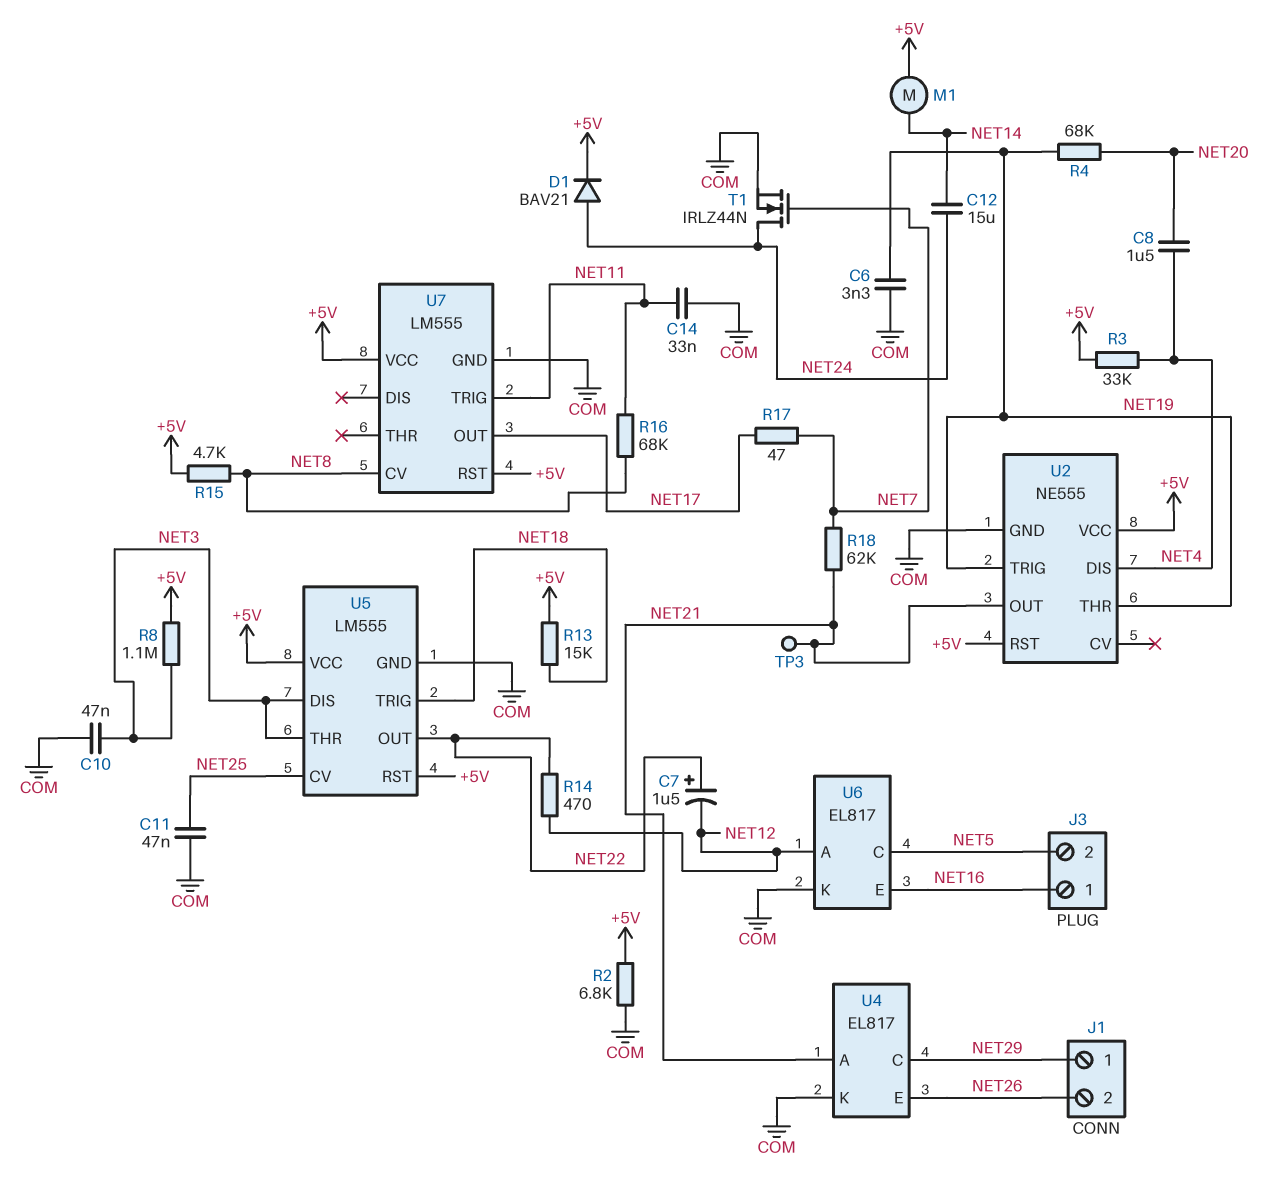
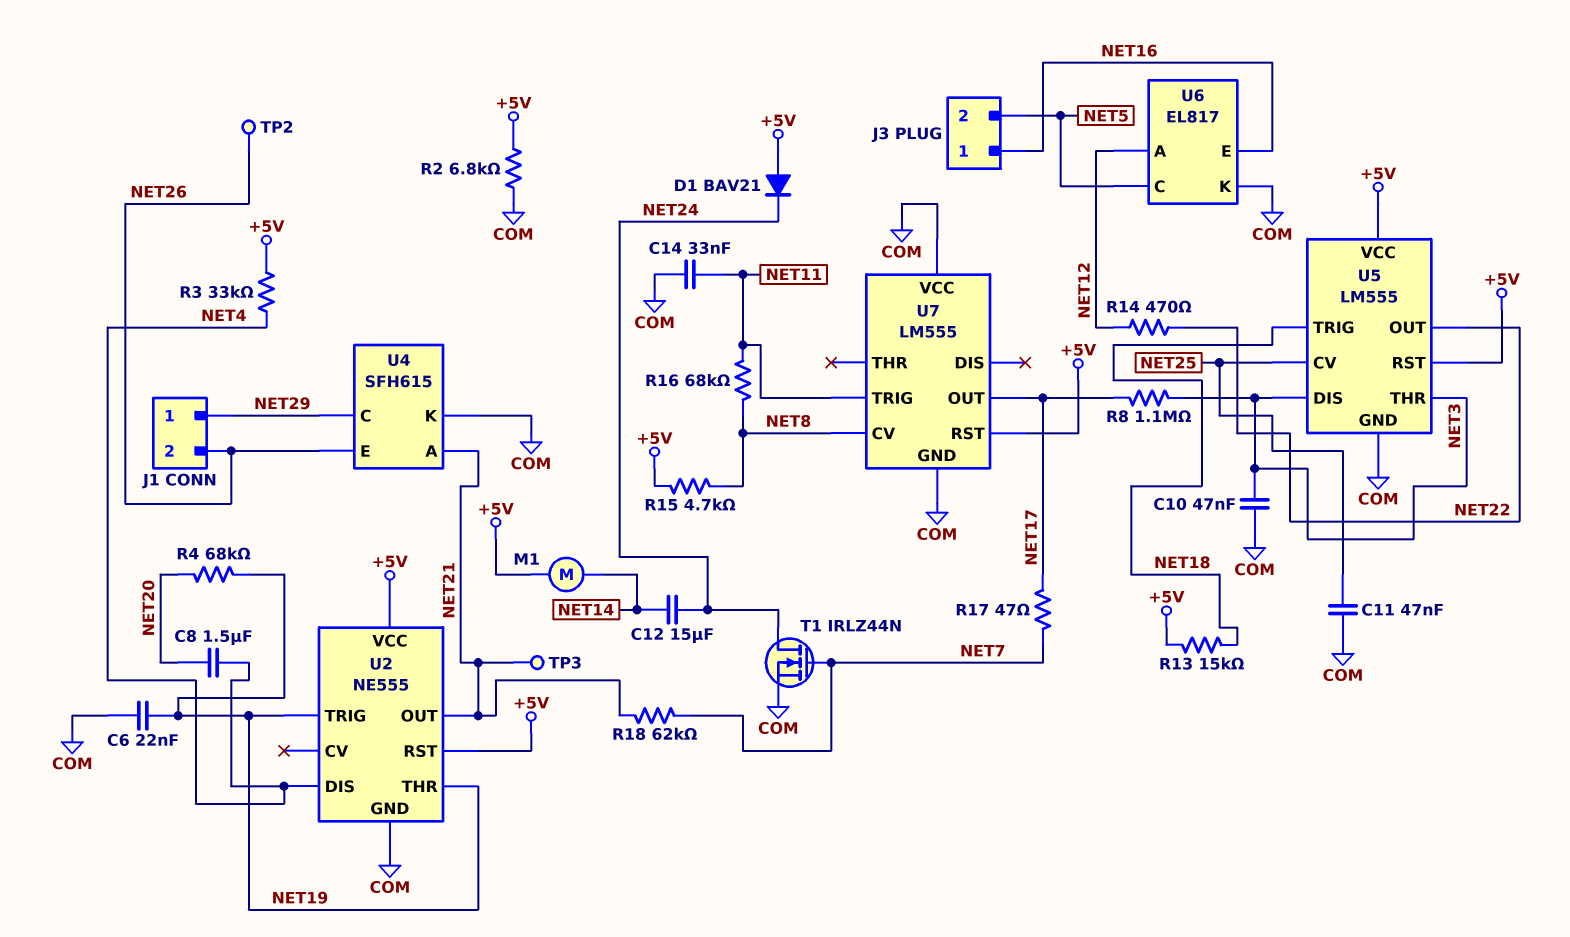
C6: 3.3nF (COM, NET19) -> 22nF (COM, NET19)
C7: 1.5uF (plus NET22, minus NET12) -> none
D1: diode BAV21 (A NET24, K +5V) -> diode BAV21 (A +5V, K NET24)
R8: 1.1M (+5V, NET3) -> 1.1M (NET3, NET17)
TP2: none -> test point (NET26)
U4: EL817 -> SFH615
U7 pin VCC: +5V -> COM

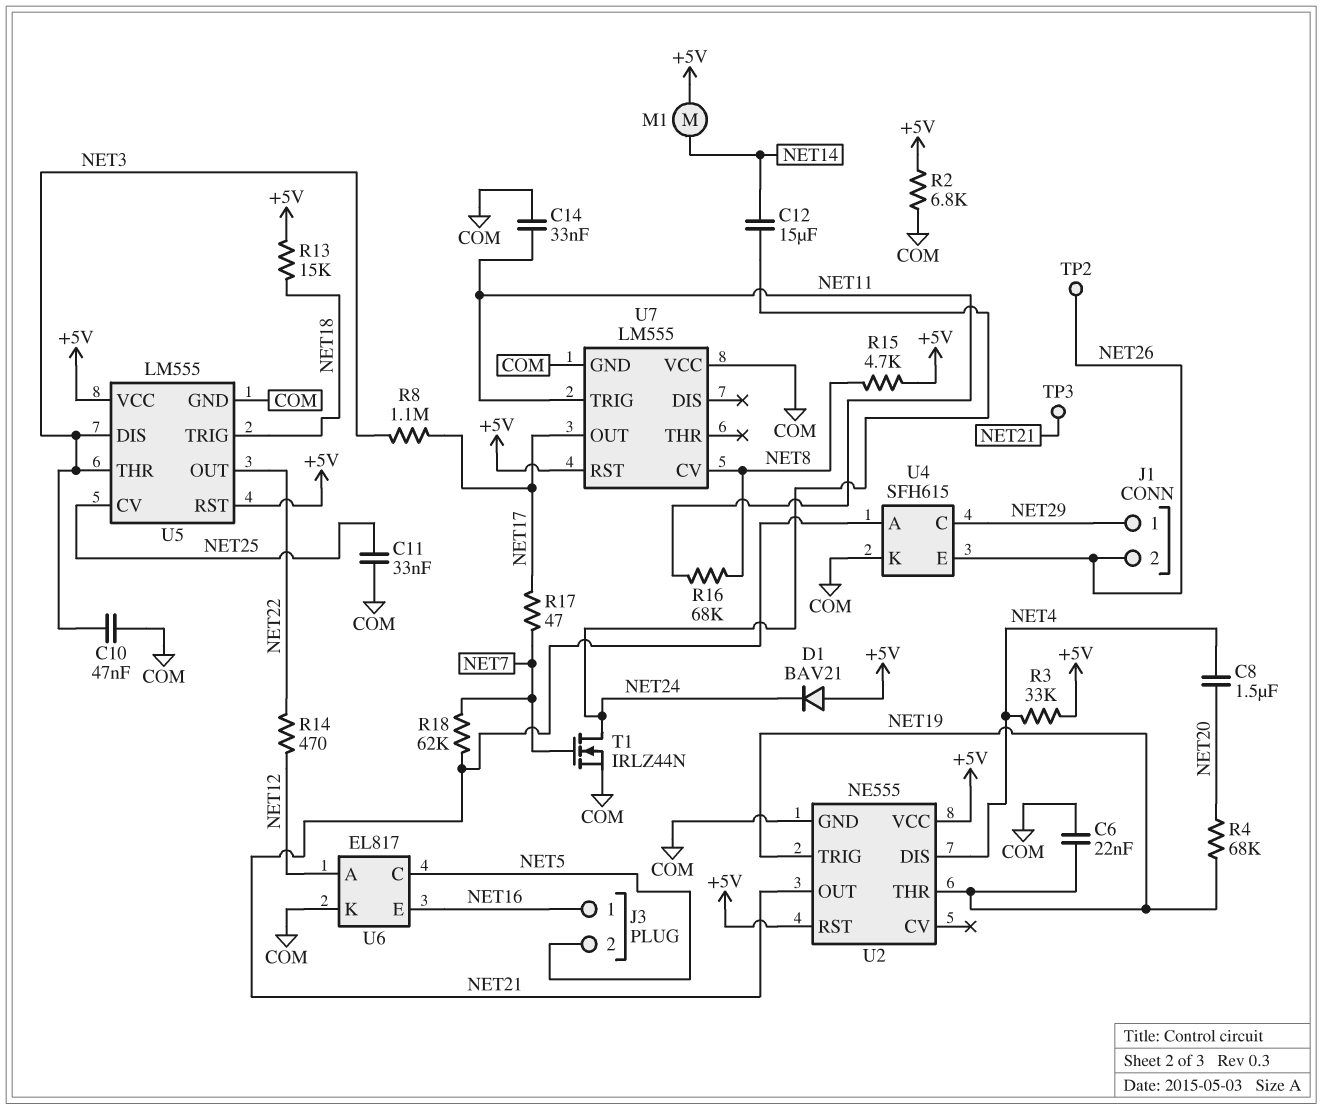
C11: 47nF (COM, NET25) -> 33nF (COM, NET25)

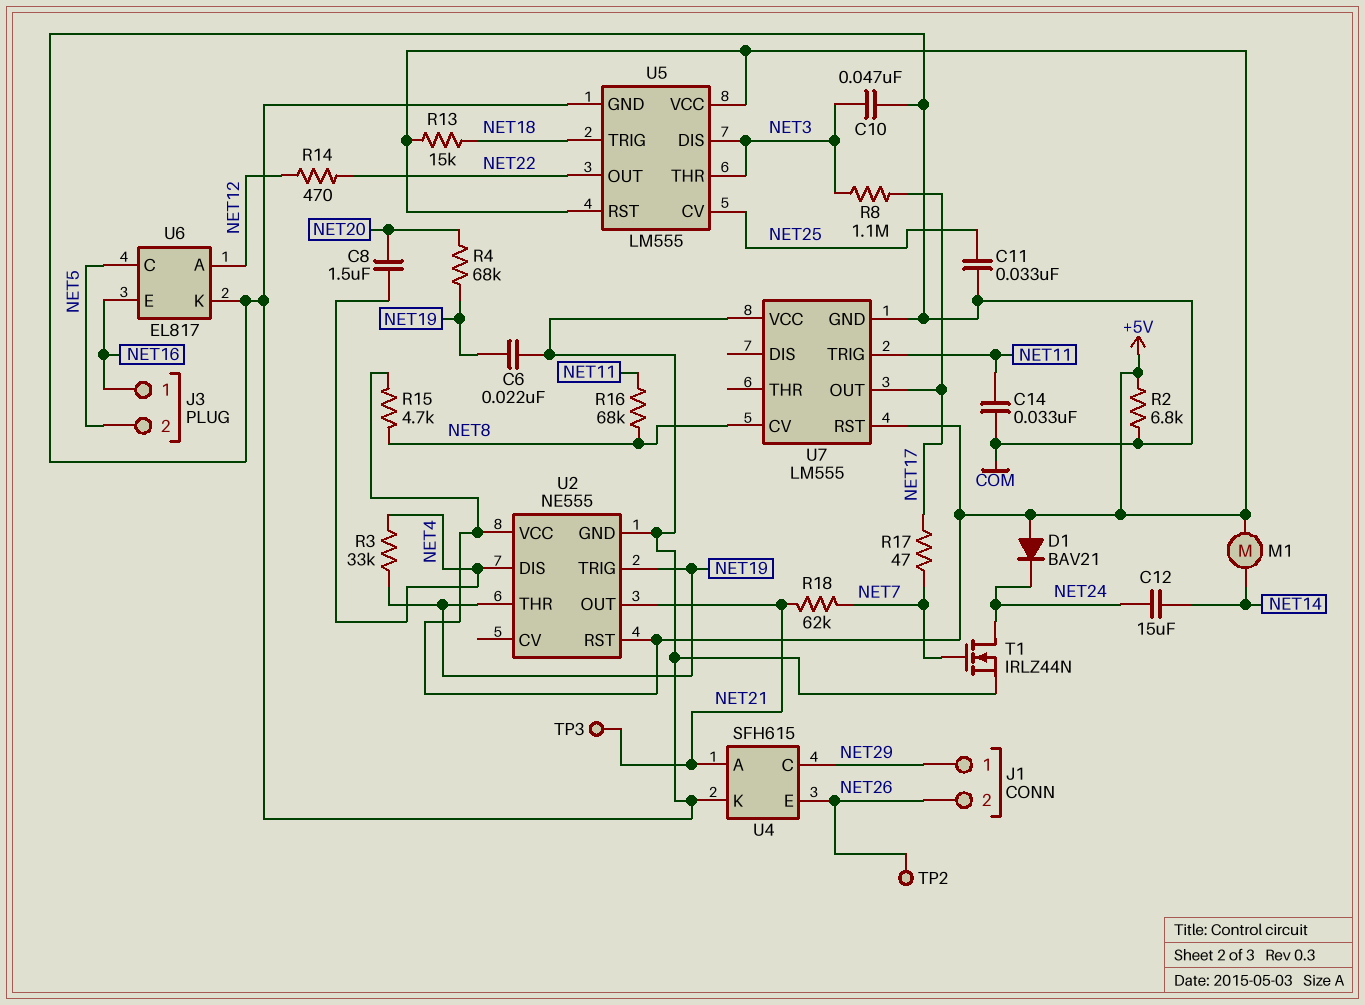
R3: 33k (+5V, NET4) -> 33k (NET4, NET19)

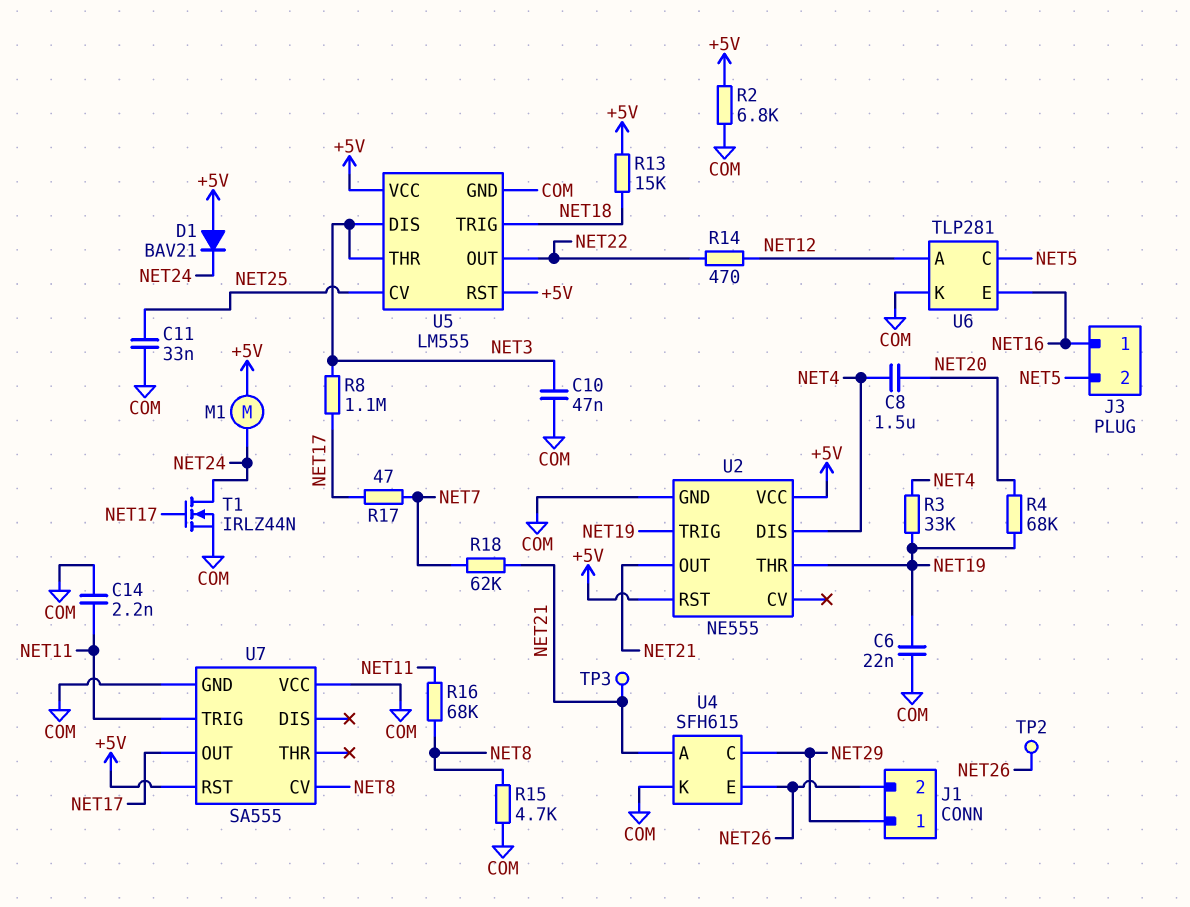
C12: 15uF (NET14, NET24) -> none
C14: 33nF (COM, NET11) -> 2.2nF (COM, NET11)
M1: motor (+5V, NET14) -> motor (+5V, NET24)
R15: 4.7k (+5V, NET8) -> 4.7k (COM, NET8)
T1: NMOS IRLZ44N (G NET7, D NET24, S COM) -> NMOS IRLZ44N (G NET17, D NET24, S COM)
U6: EL817 -> TLP281
U7: LM555 -> SA555

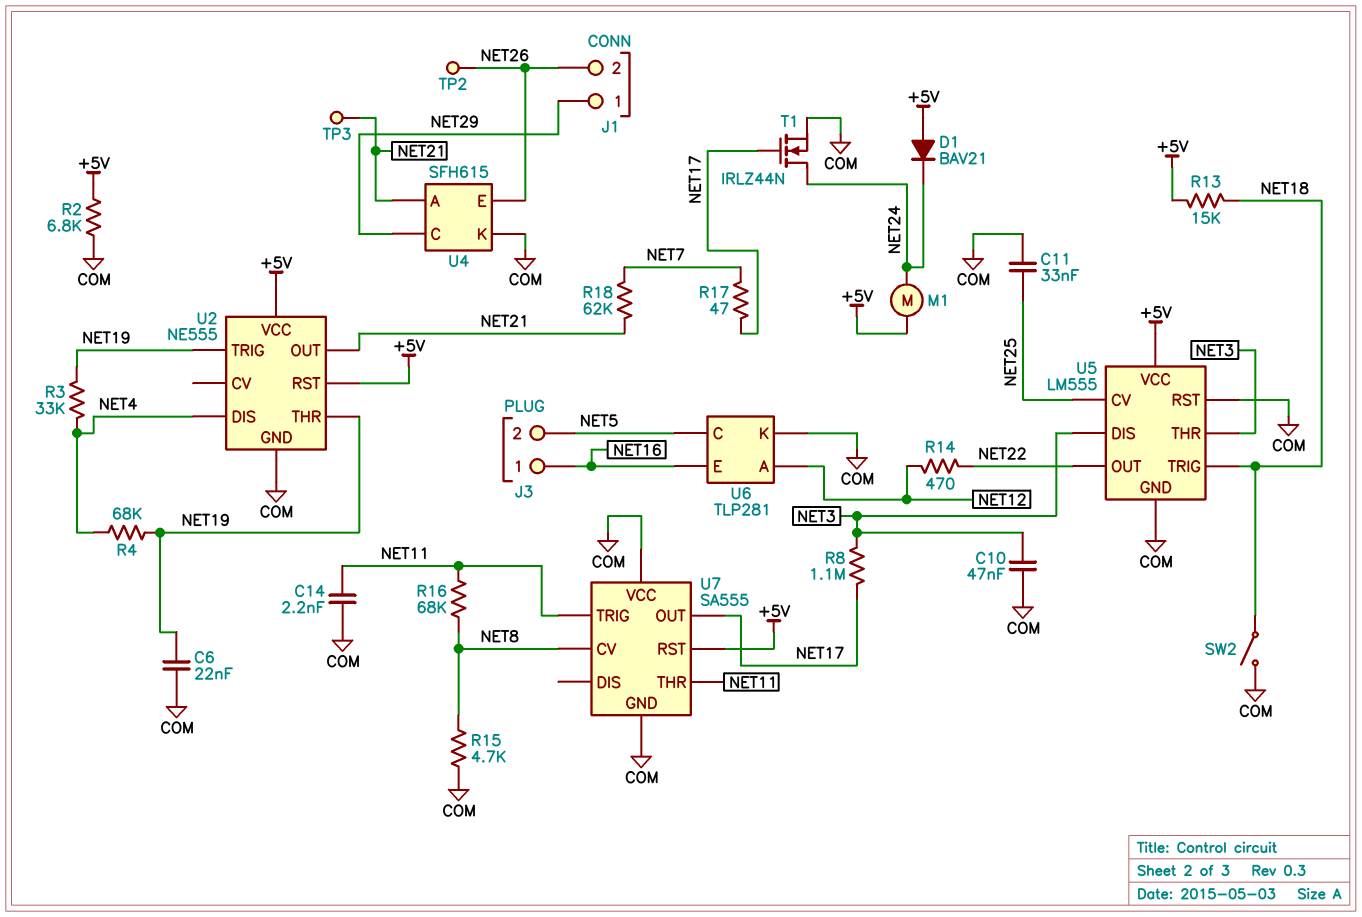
C8: 1.5uF (NET4, NET20) -> none
R4: 68k (NET19, NET20) -> 68k (NET4, NET19)
SW2: none -> switch (COM, NET18)
U5 pin RST: +5V -> COM
U7 pin THR: none -> NET11

